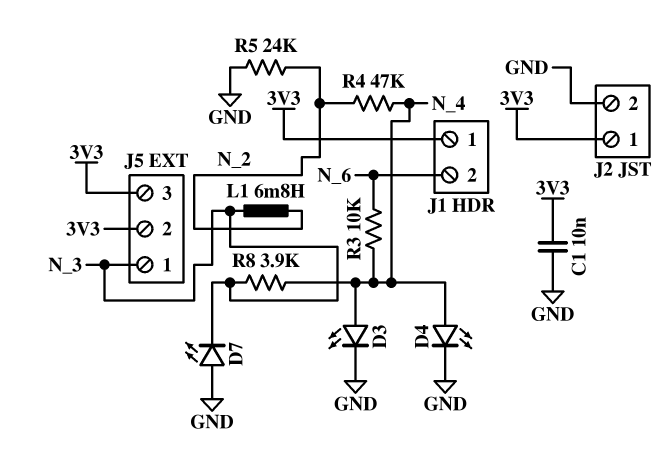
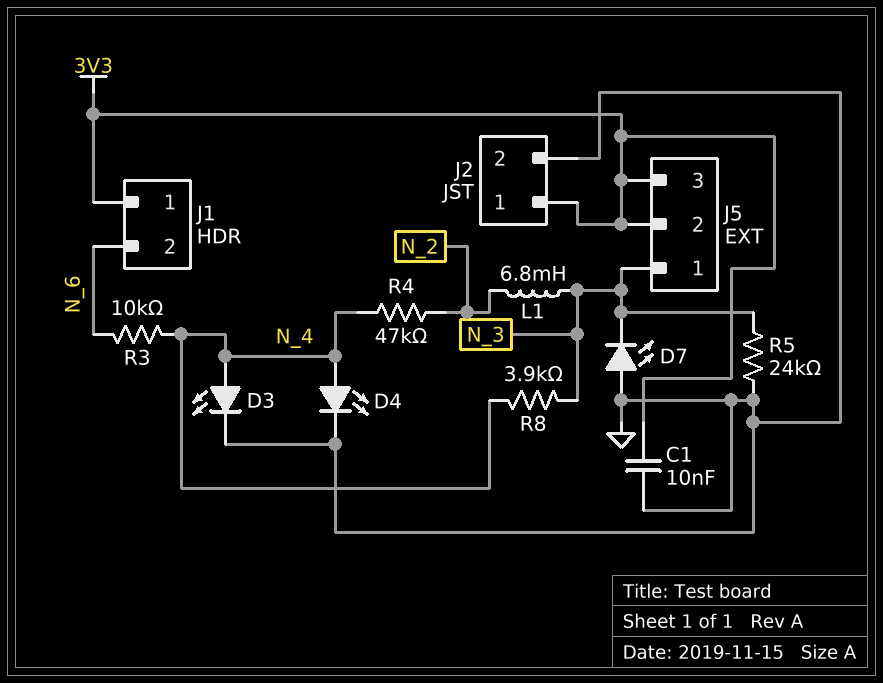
R5: 24k (GND, N_2) -> 24k (GND, N_3)

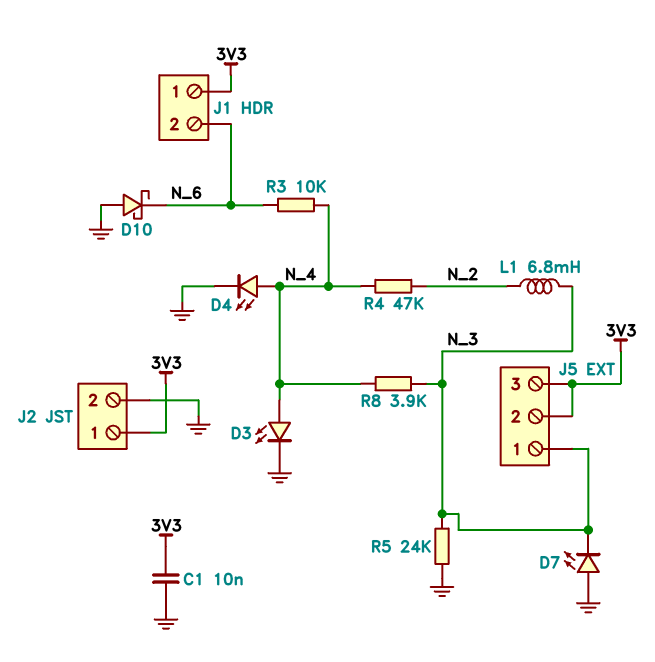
D10: none -> schottky (A GND, K N_6)

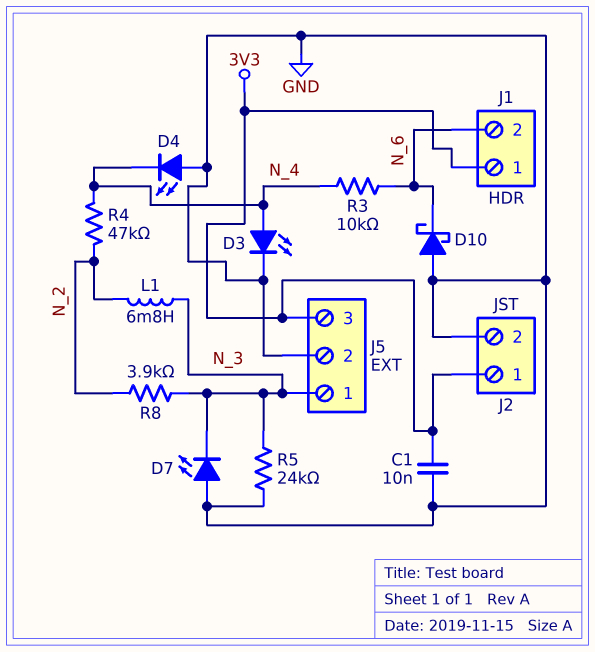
D4: LED (A N_4, K GND) -> LED (A GND, K N_4)
J5 pin 2: 3V3 -> GND
R8: 3.9k (N_3, N_4) -> 3.9k (N_2, N_3)

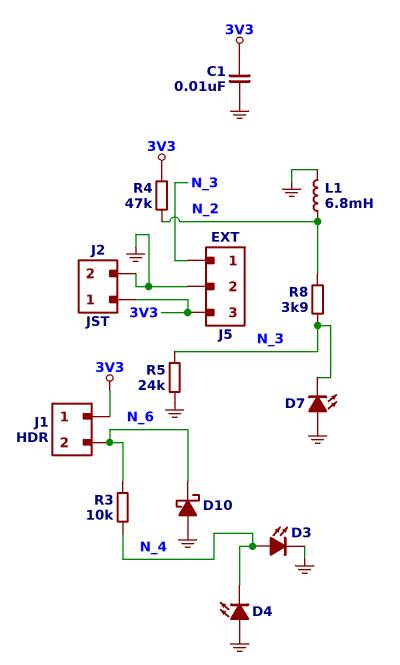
L1: 6.8mH (N_2, N_3) -> 6.8mH (GND, N_2)
R4: 47k (N_2, N_4) -> 47k (3V3, N_2)

